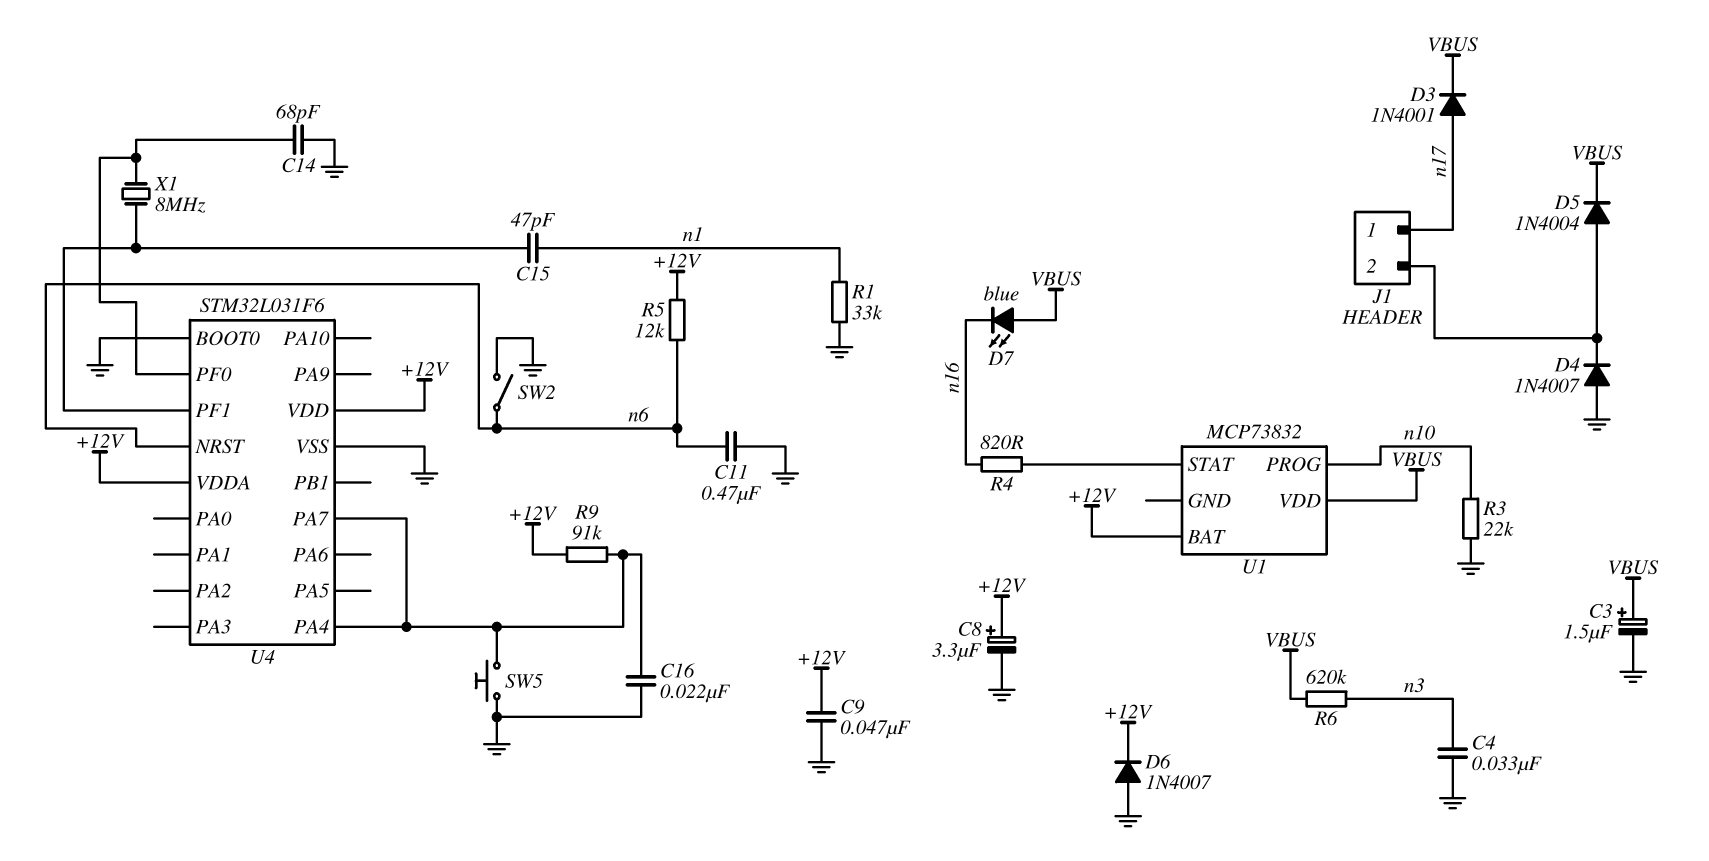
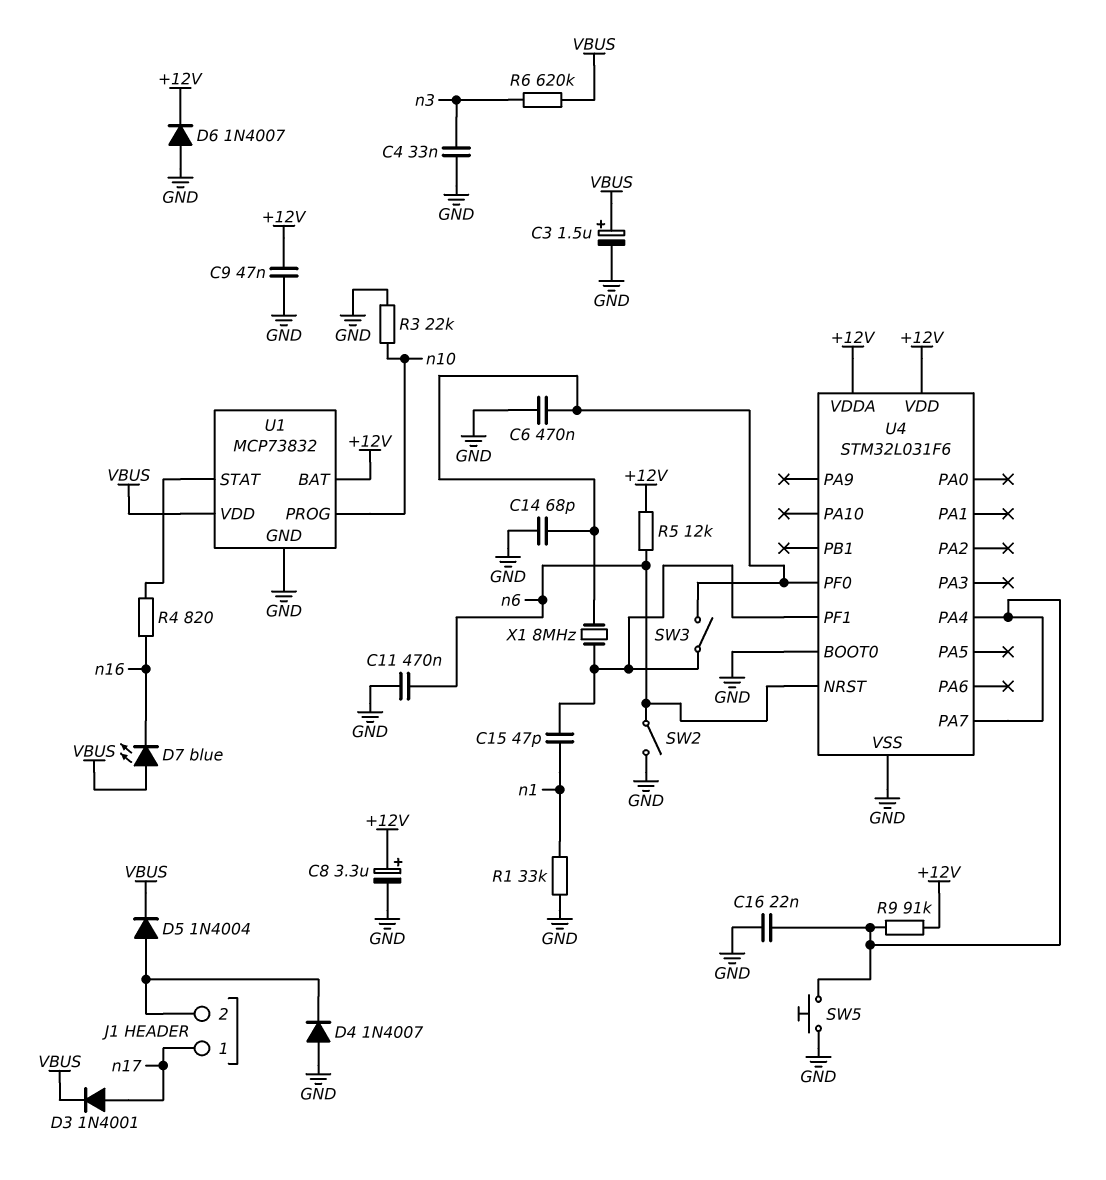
C6: none -> 470nF (GND, U4/PF0)
SW3: none -> switch (U4/PF0, U4/PF1)
U1 pin GND: none -> GND

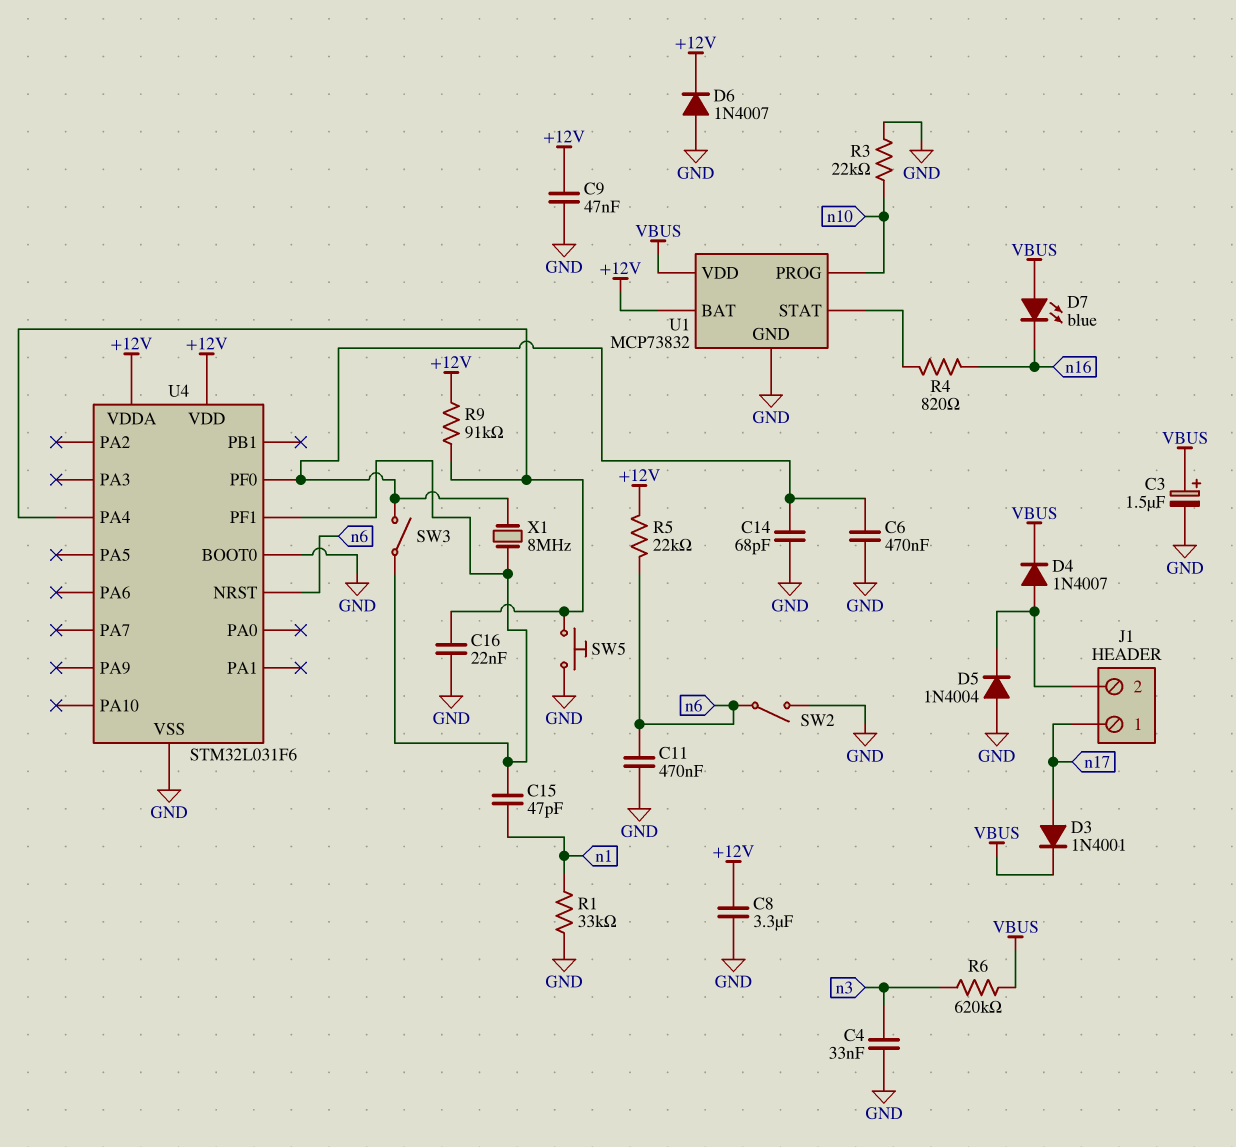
C8: 3.3uF (plus +12V, minus GND) -> 3.3uF (+12V, GND)
D4: diode 1N4007 (A GND, K J1/2) -> diode 1N4007 (A J1/2, K VBUS)
D5: diode 1N4004 (A J1/2, K VBUS) -> diode 1N4004 (A GND, K J1/2)
R5: 12k (+12V, n6) -> 22k (+12V, n6)
U4 pin PA7: U4/PA4 -> none

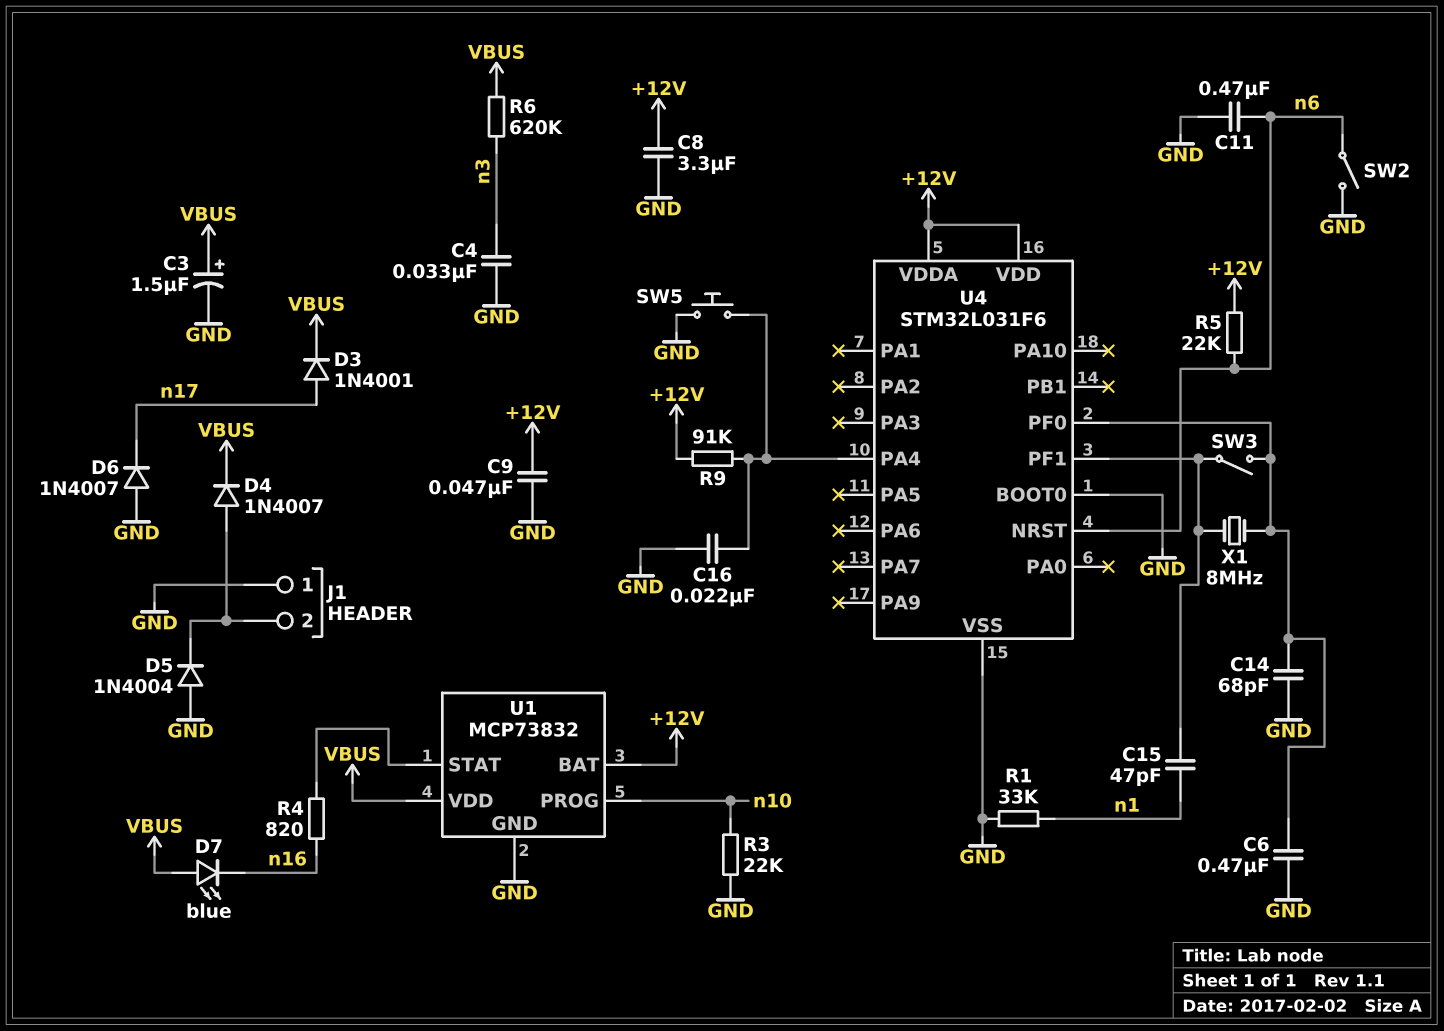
D6: diode 1N4007 (A GND, K +12V) -> diode 1N4007 (A GND, K n17)
J1 pin 1: n17 -> GND

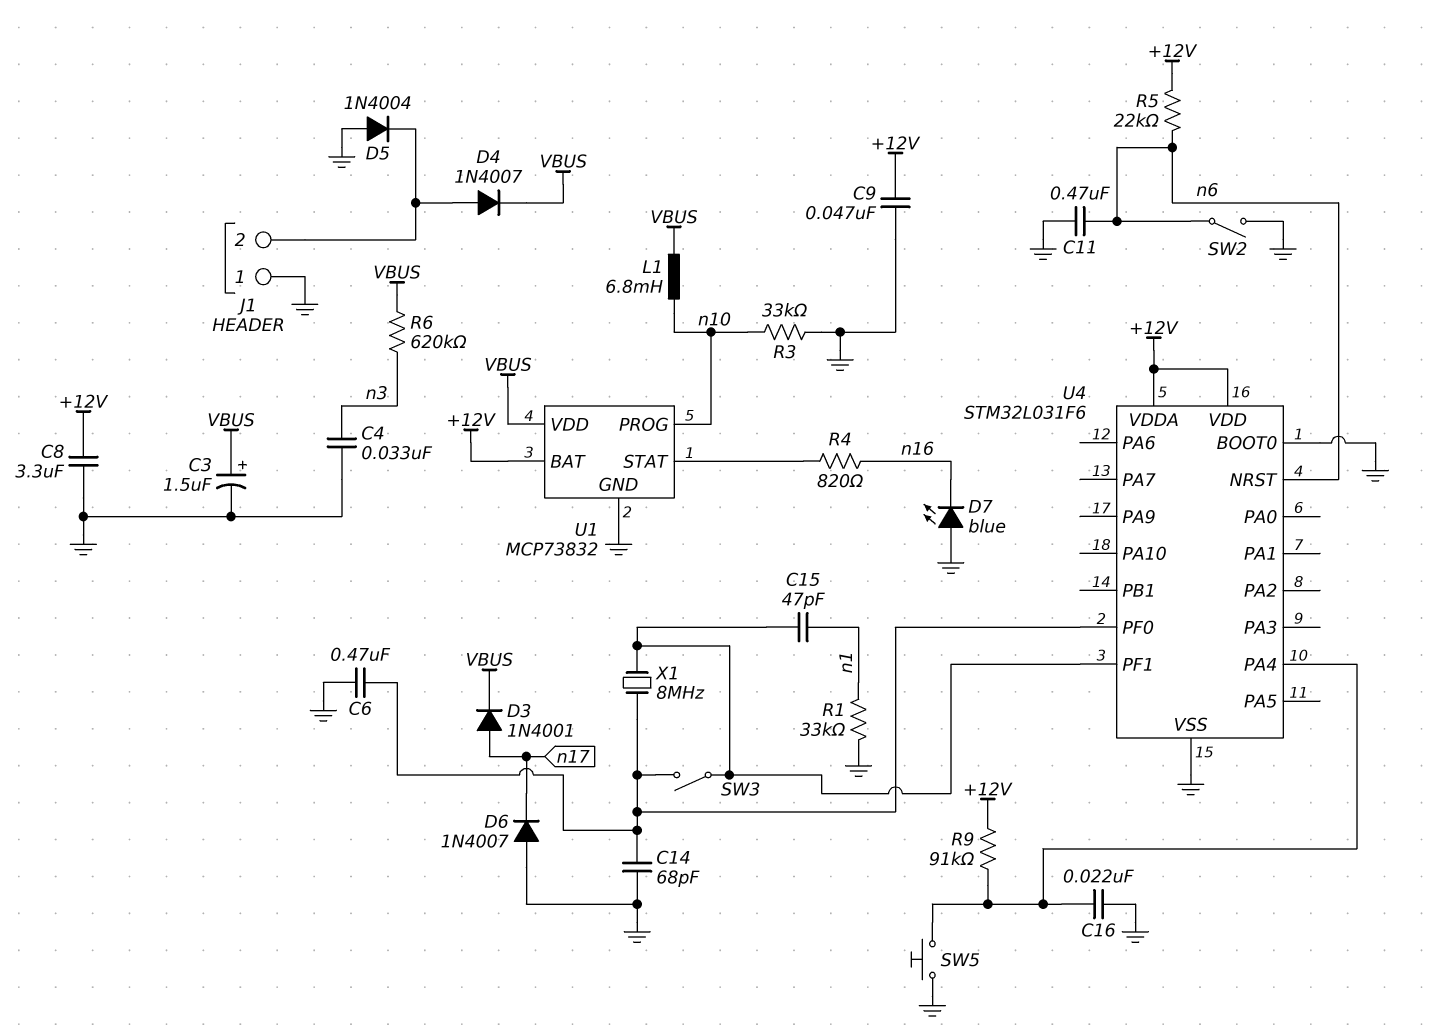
D7: LED blue (A VBUS, K n16) -> LED blue (A GND, K n16)
L1: none -> 6.8mH (VBUS, n10)
R3: 22k (GND, n10) -> 33k (GND, n10)

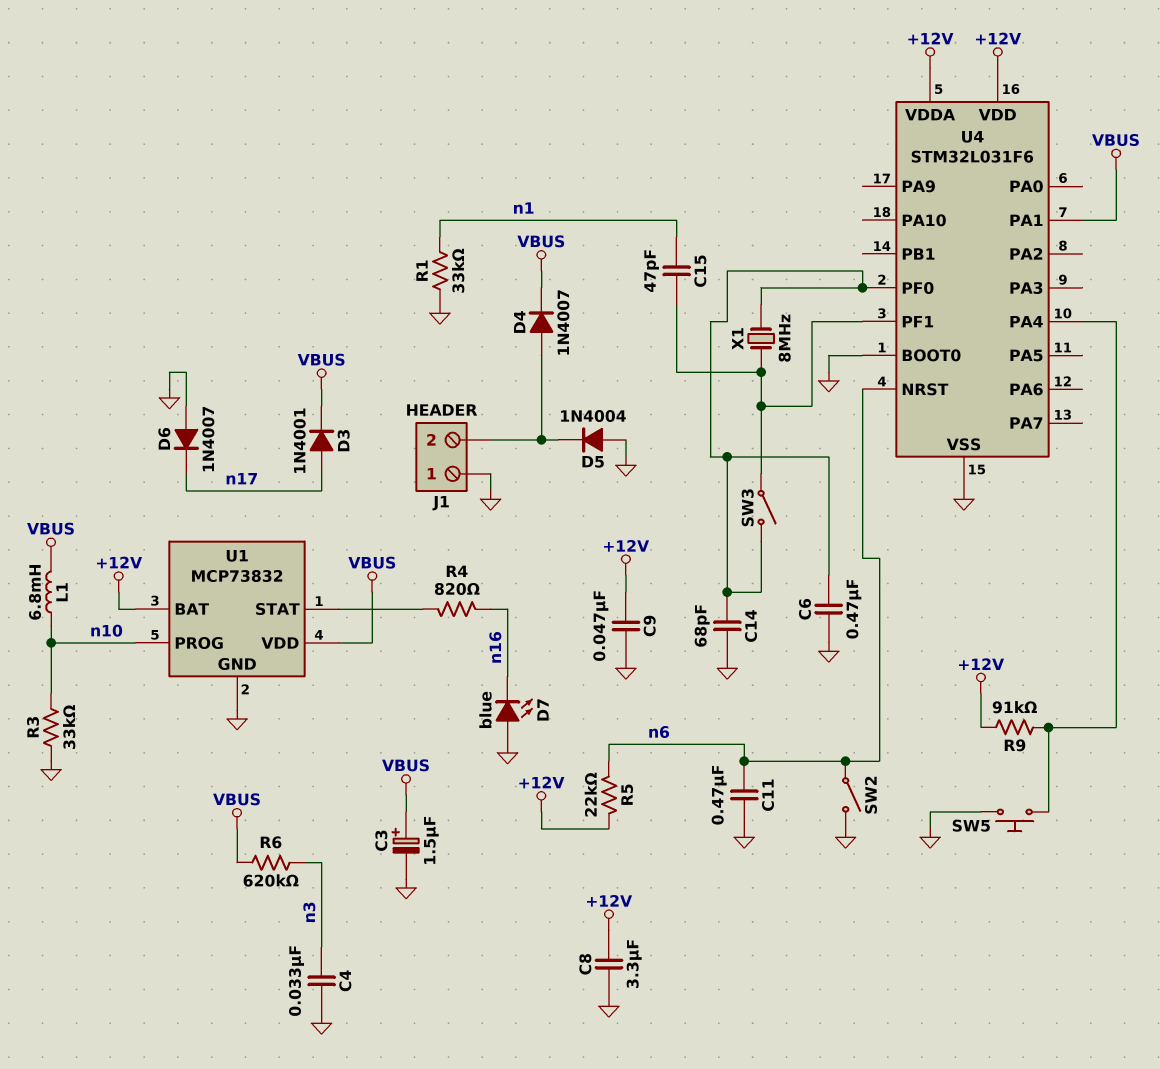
C16: 22nF (GND, U4/PA4) -> none
U4 pin PA1: none -> VBUS

